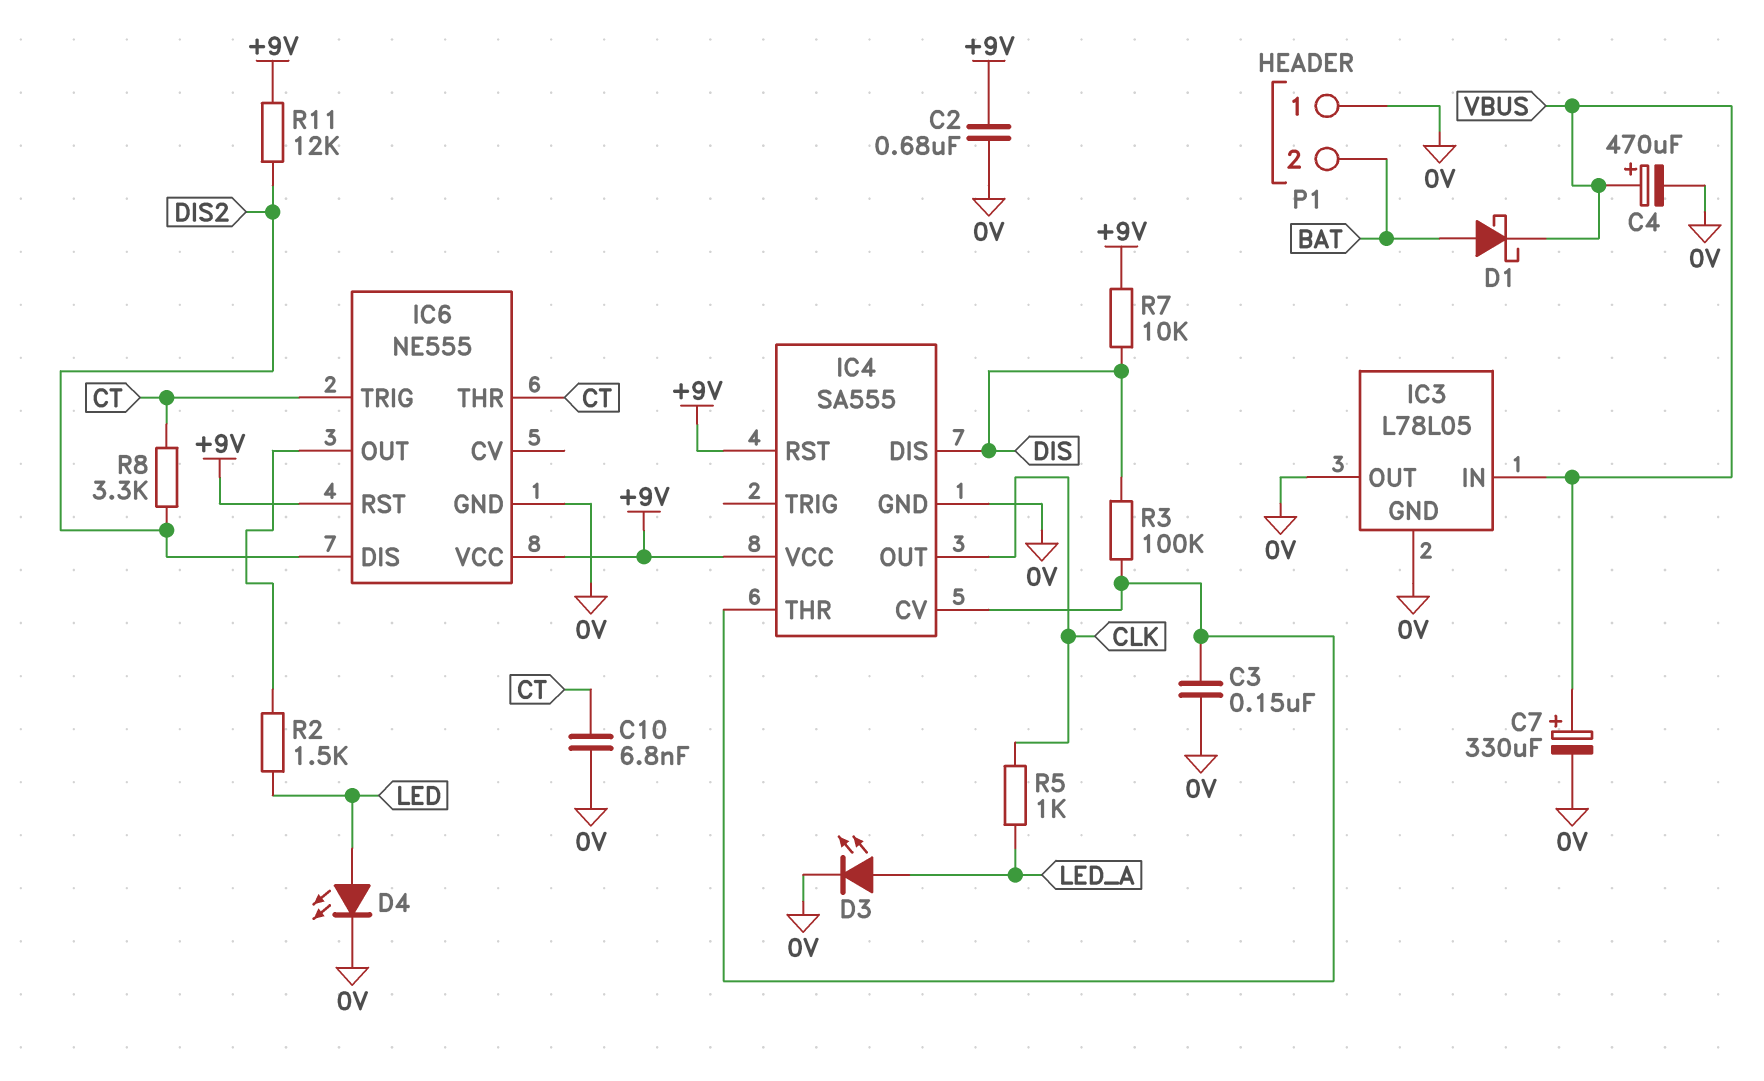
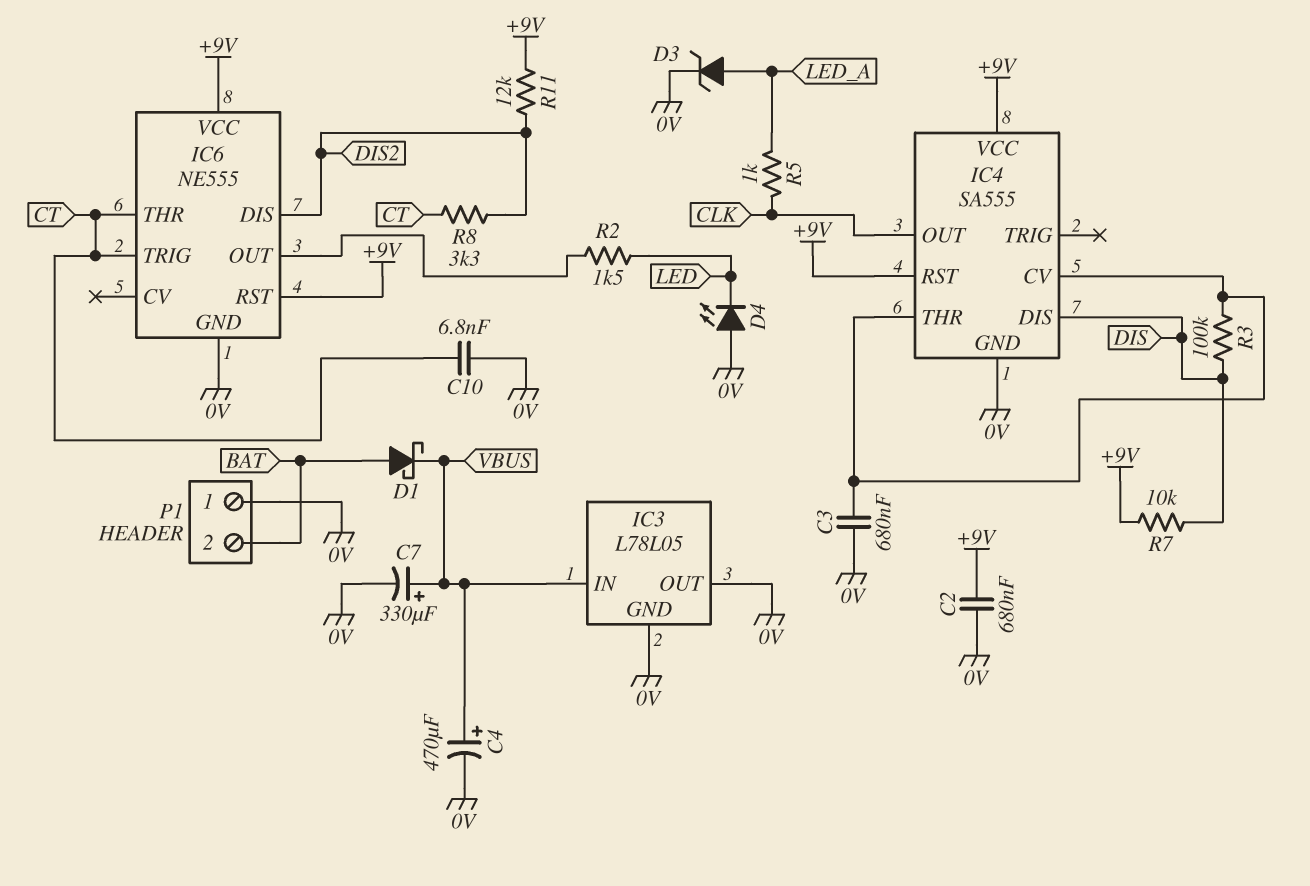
C3: 150nF (0V, IC4/CV) -> 680nF (0V, IC4/CV)
D3: LED (A LED_A, K 0V) -> zener (A LED_A, K 0V)
D4: LED (A LED, K 0V) -> LED (A 0V, K LED)

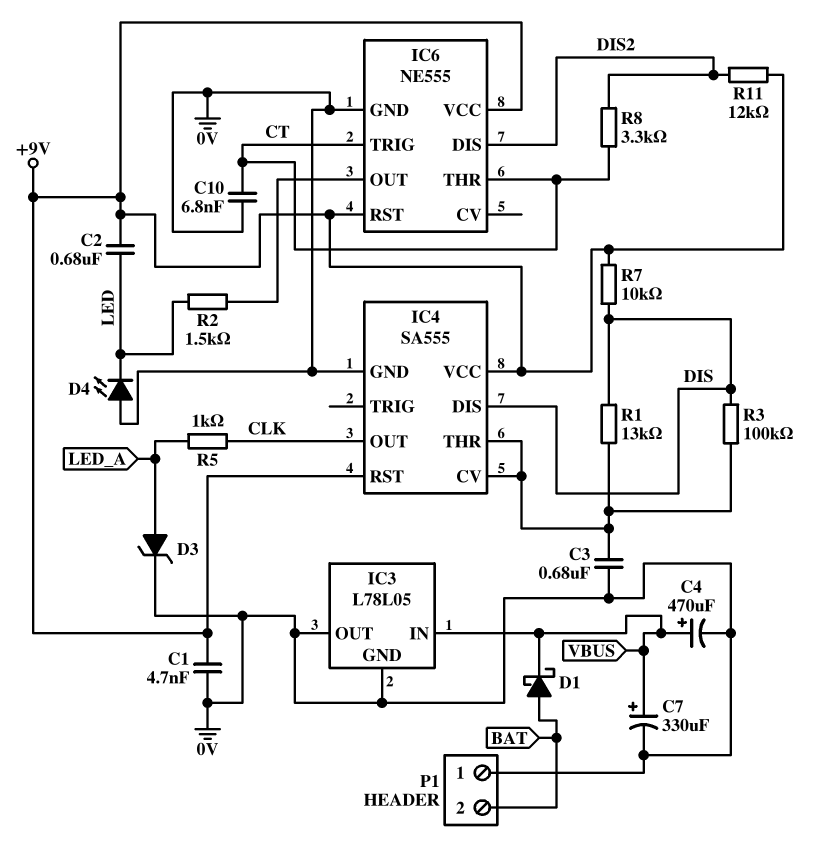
C1: none -> 4.7nF (+9V, 0V)
C2: 680nF (+9V, 0V) -> 680nF (+9V, LED)
R1: none -> 13k (DIS, IC4/CV)

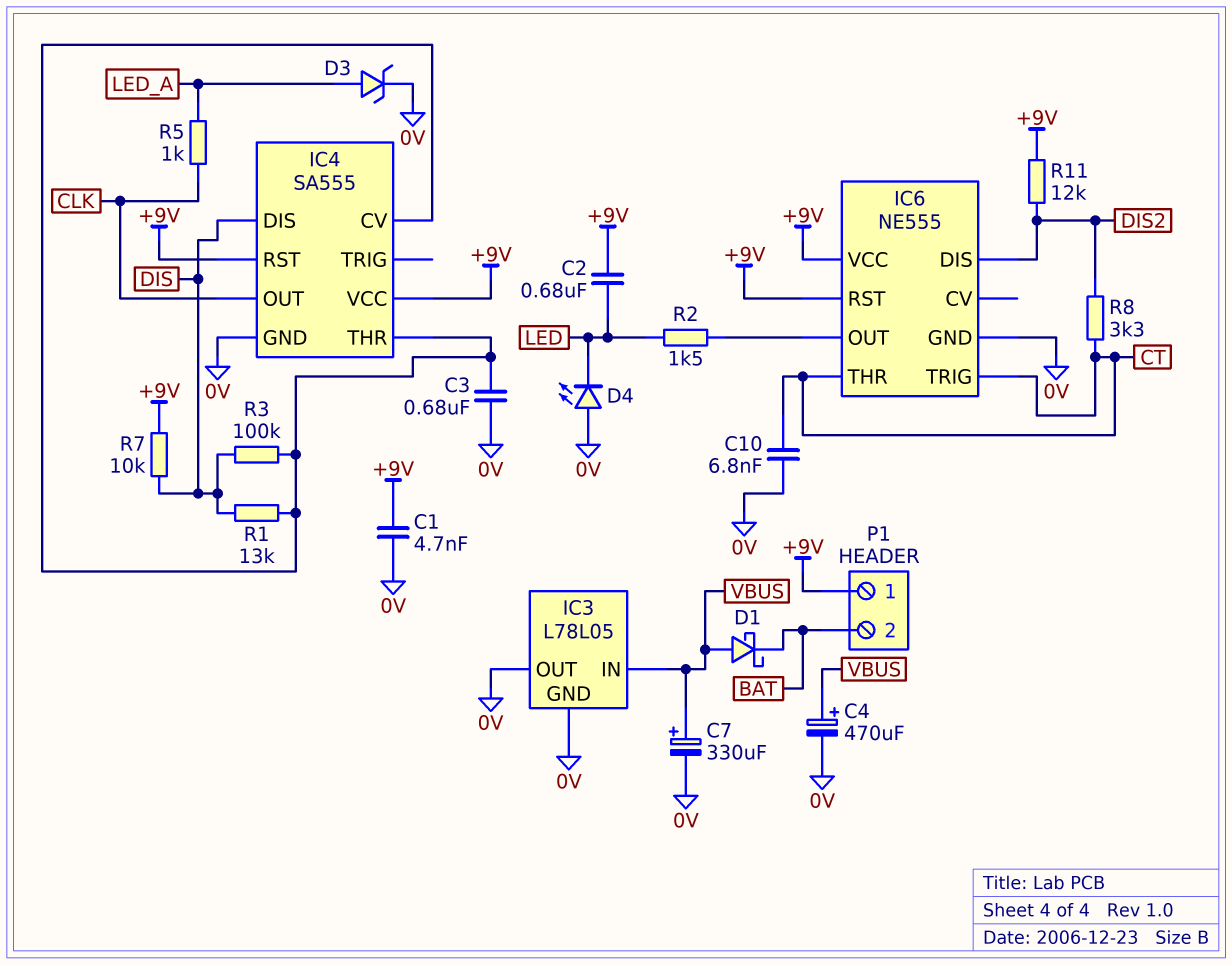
D1: schottky (A BAT, K VBUS) -> schottky (A VBUS, K BAT)
P1 pin 1: 0V -> +9V

